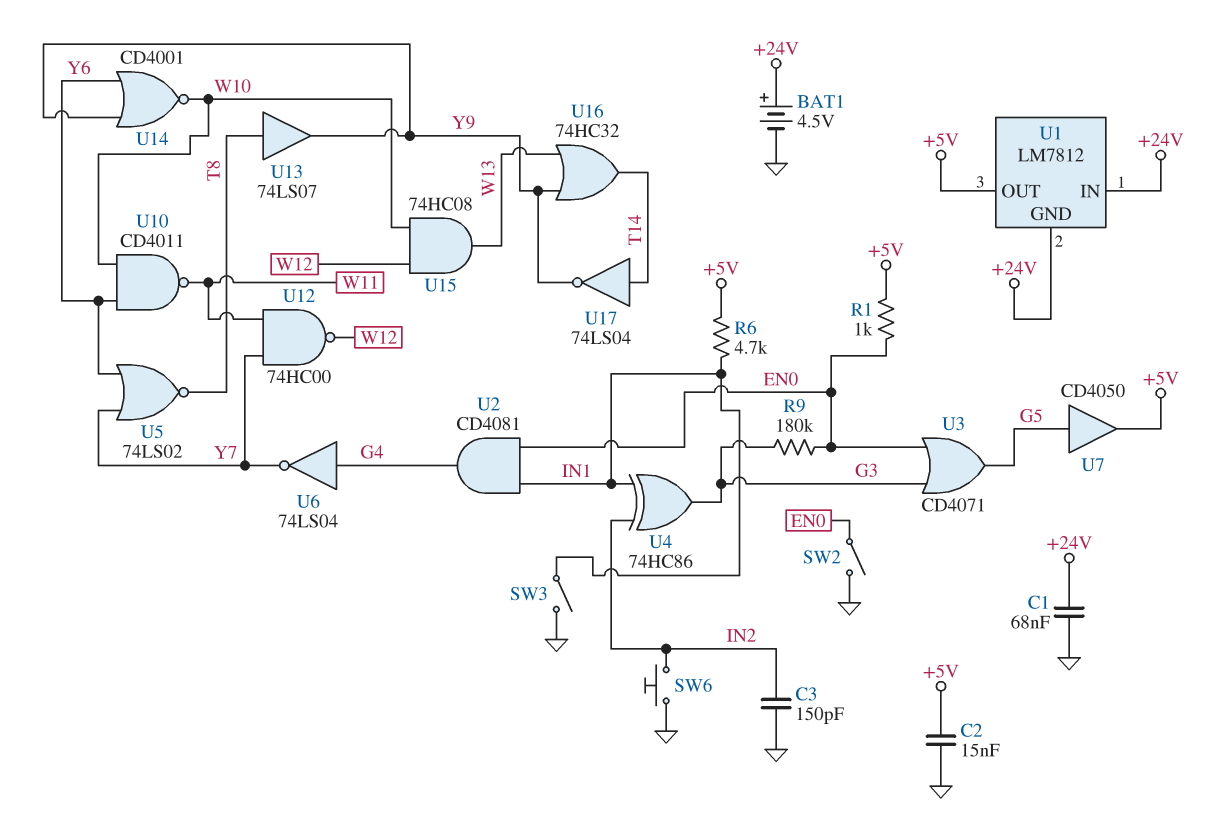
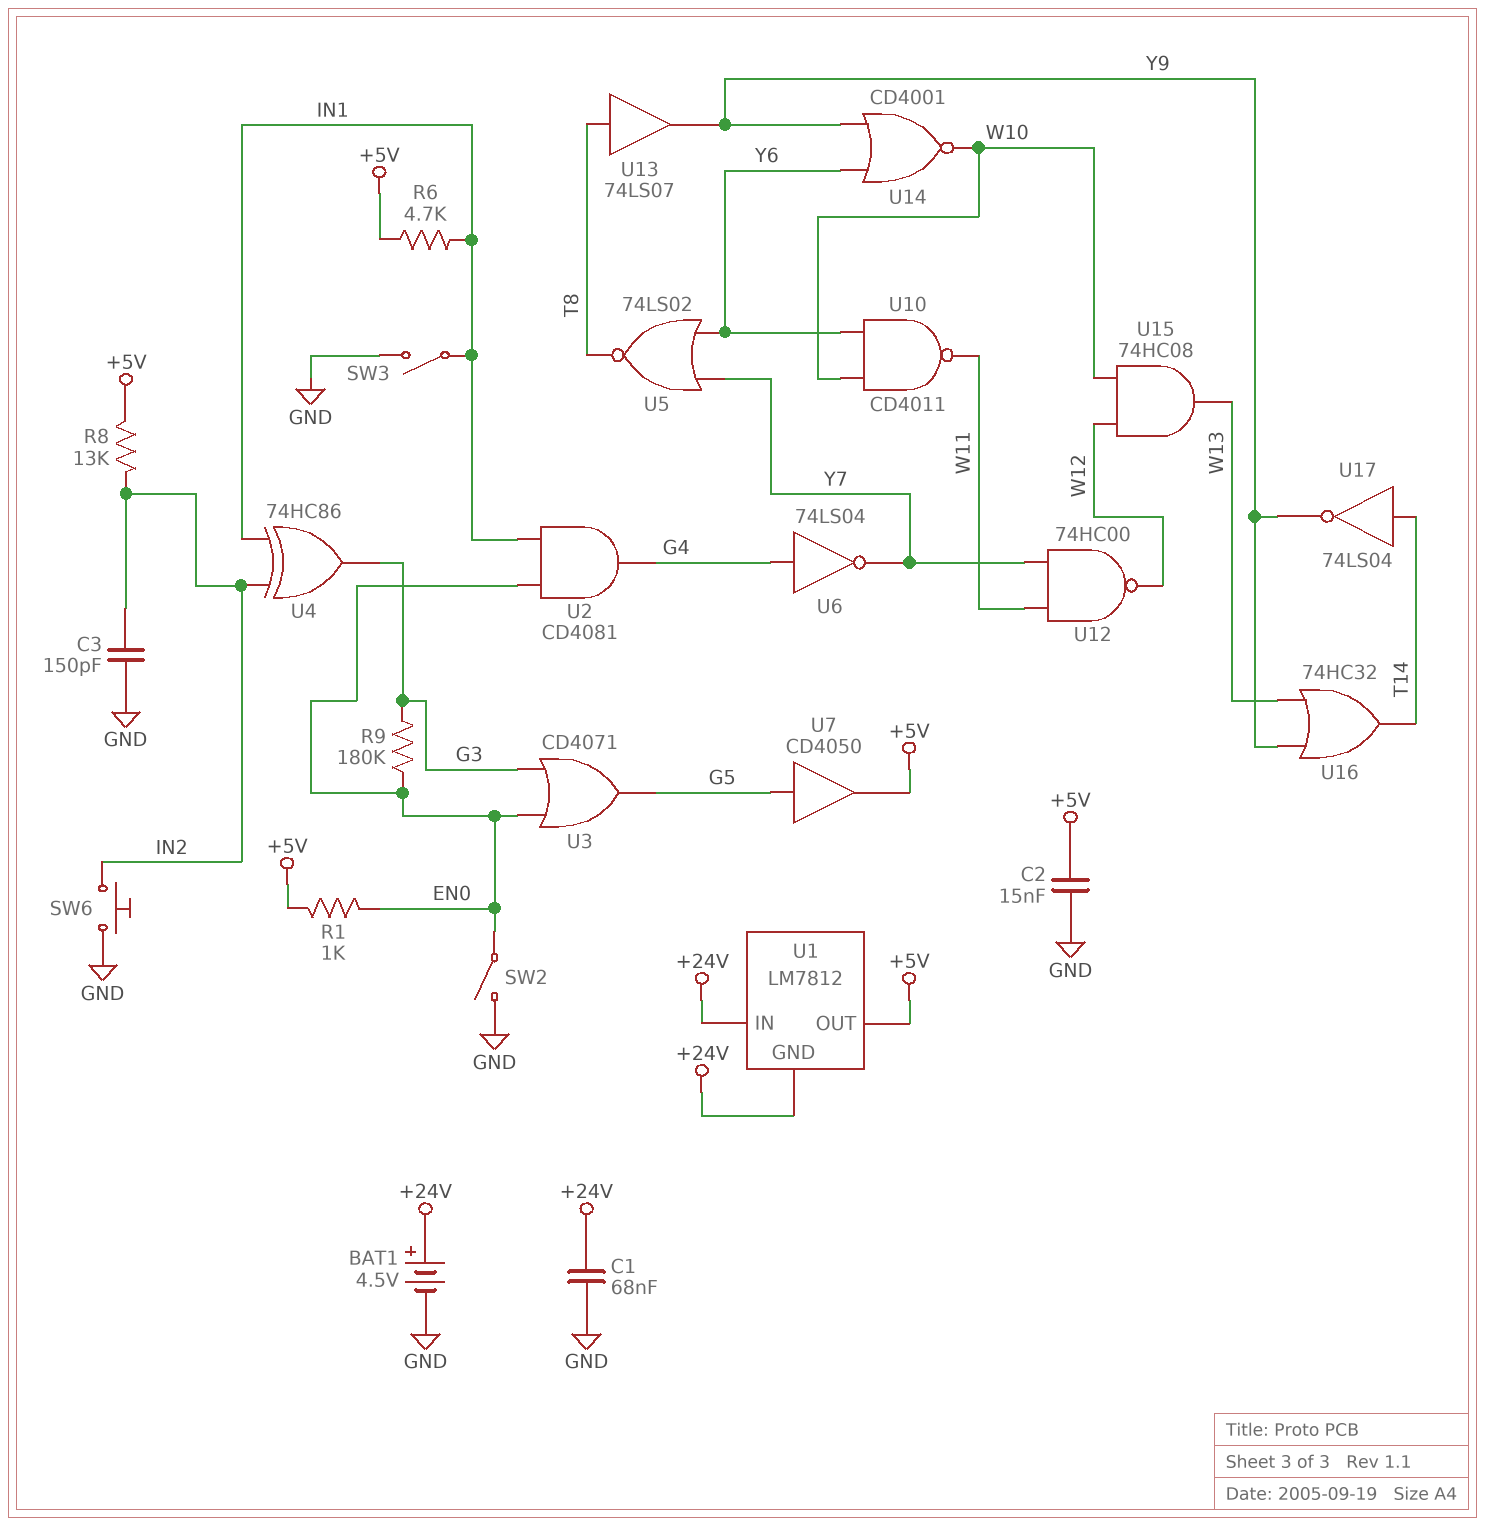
R8: none -> 13k (+5V, IN2)

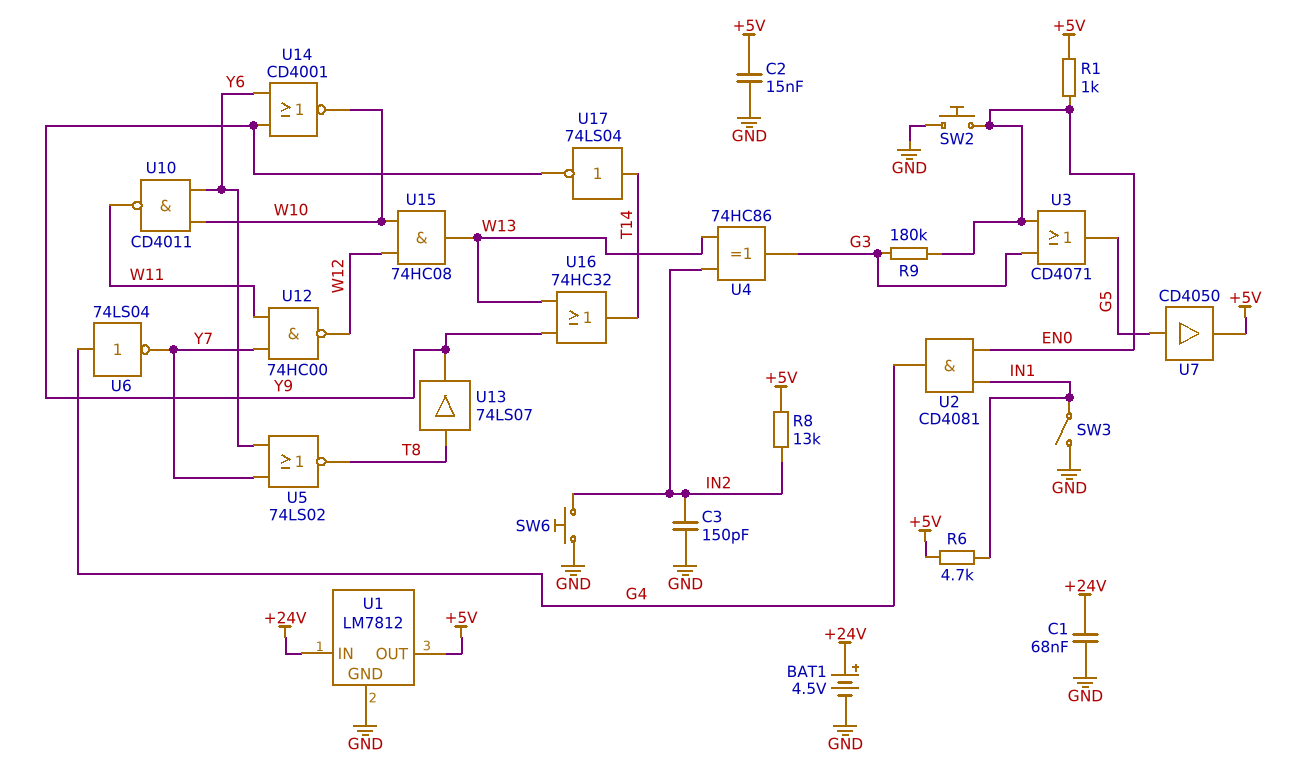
SW2: switch (EN0, GND) -> button (EN0, GND)
U1 pin GND: +24V -> GND
U4: XOR 74HC86 (in IN1, in IN2, out G3) -> XOR 74HC86 (in IN2, in W13, out G3)

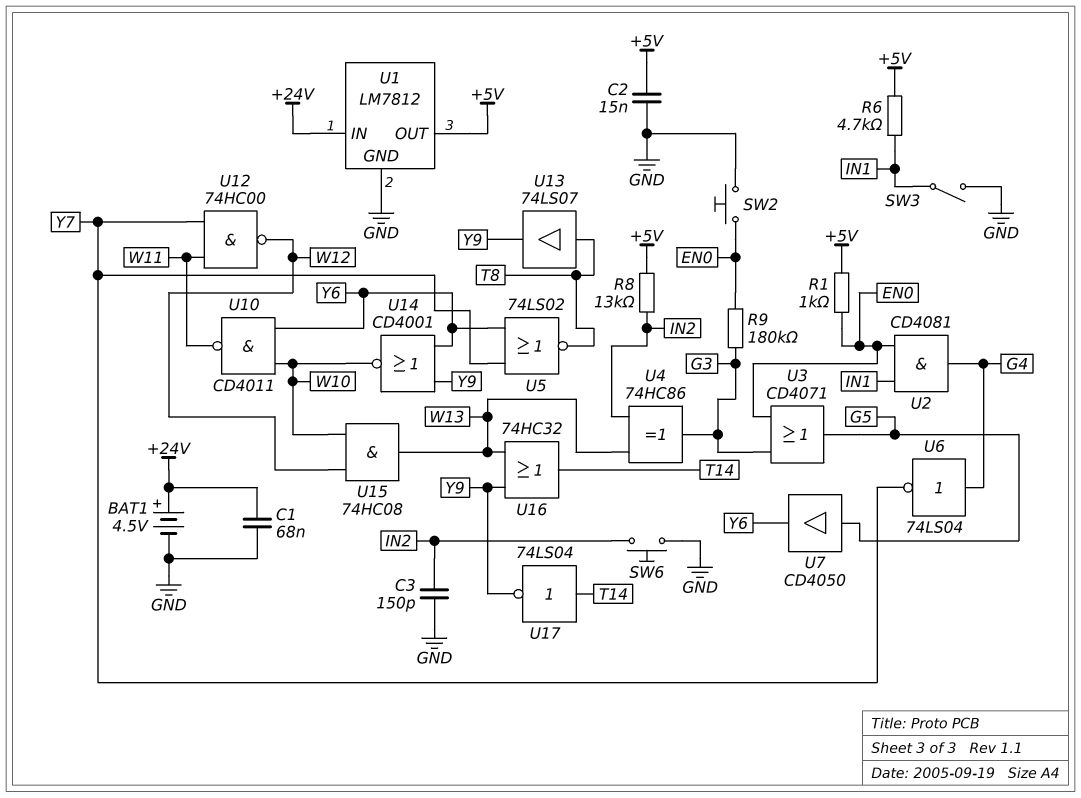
U7: buffer CD4050 (in G5, out +5V) -> buffer CD4050 (in G5, out Y6)

